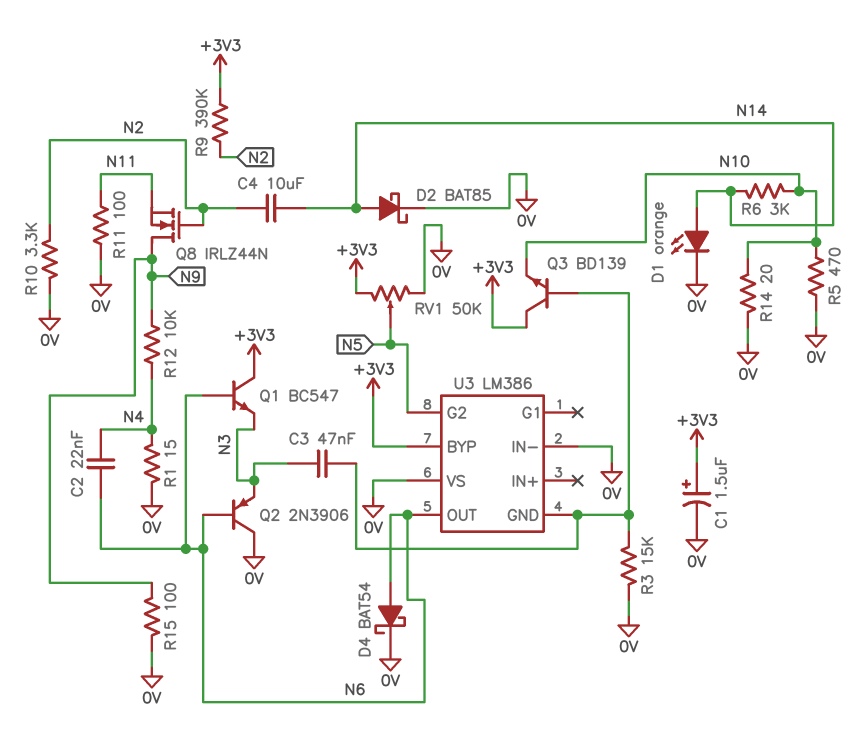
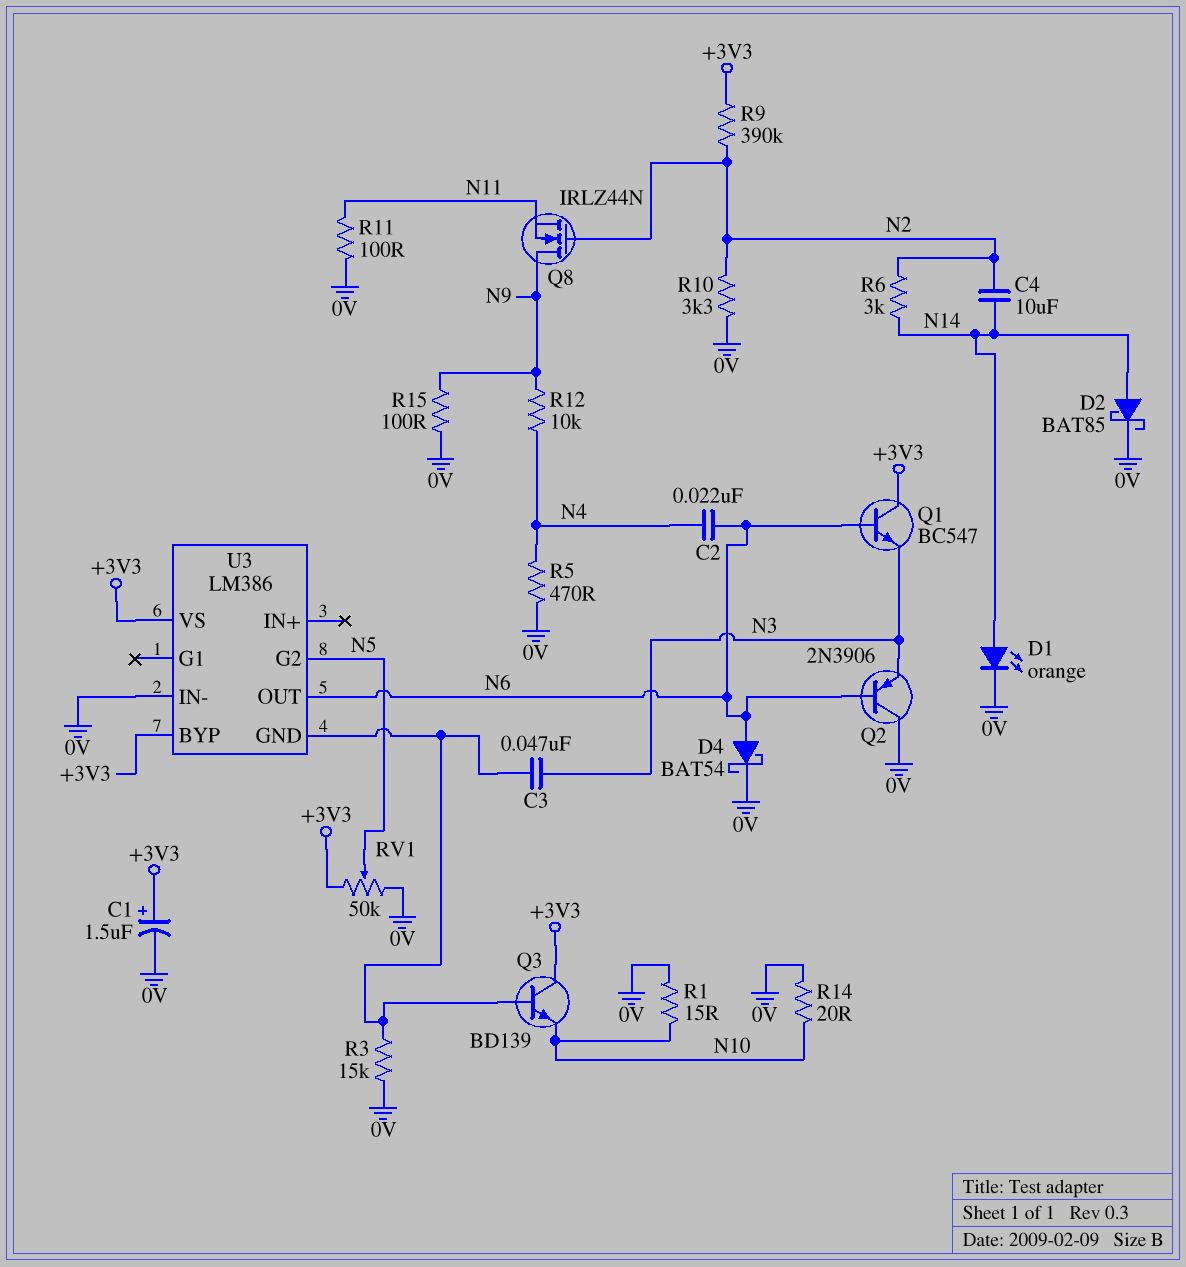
R1: 15 (0V, N4) -> 15 (0V, N10)
R5: 470 (0V, N10) -> 470 (0V, N4)
R6: 3k (N10, N14) -> 3k (N2, N14)
U3 pin VS: 0V -> +3V3

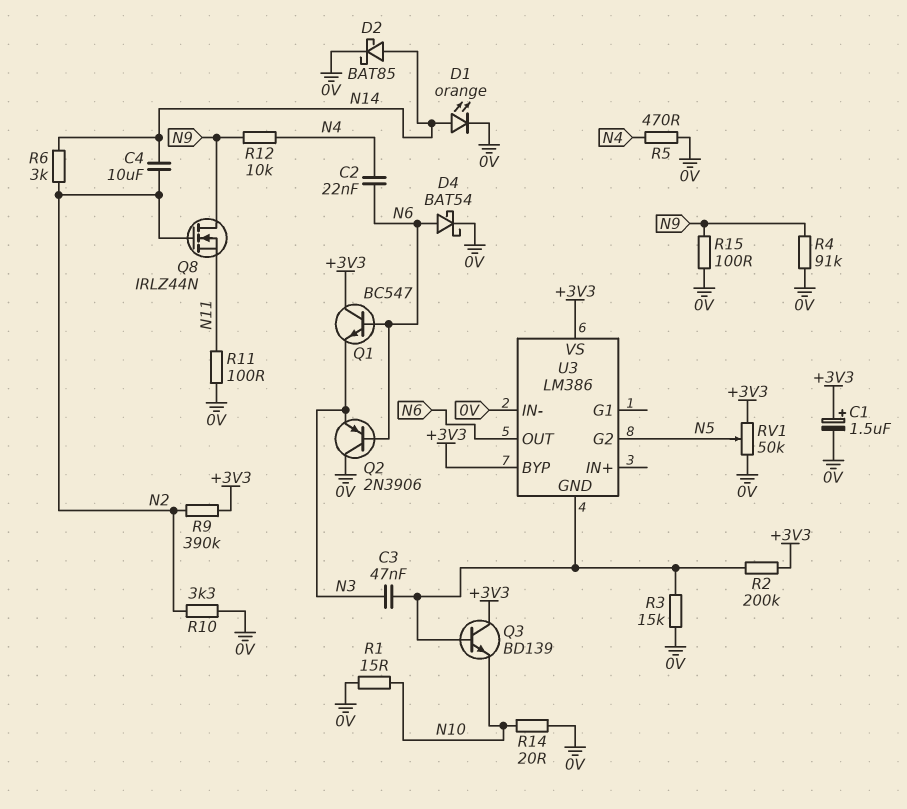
R2: none -> 200k (+3V3, U3/GND)
R4: none -> 91k (0V, N9)

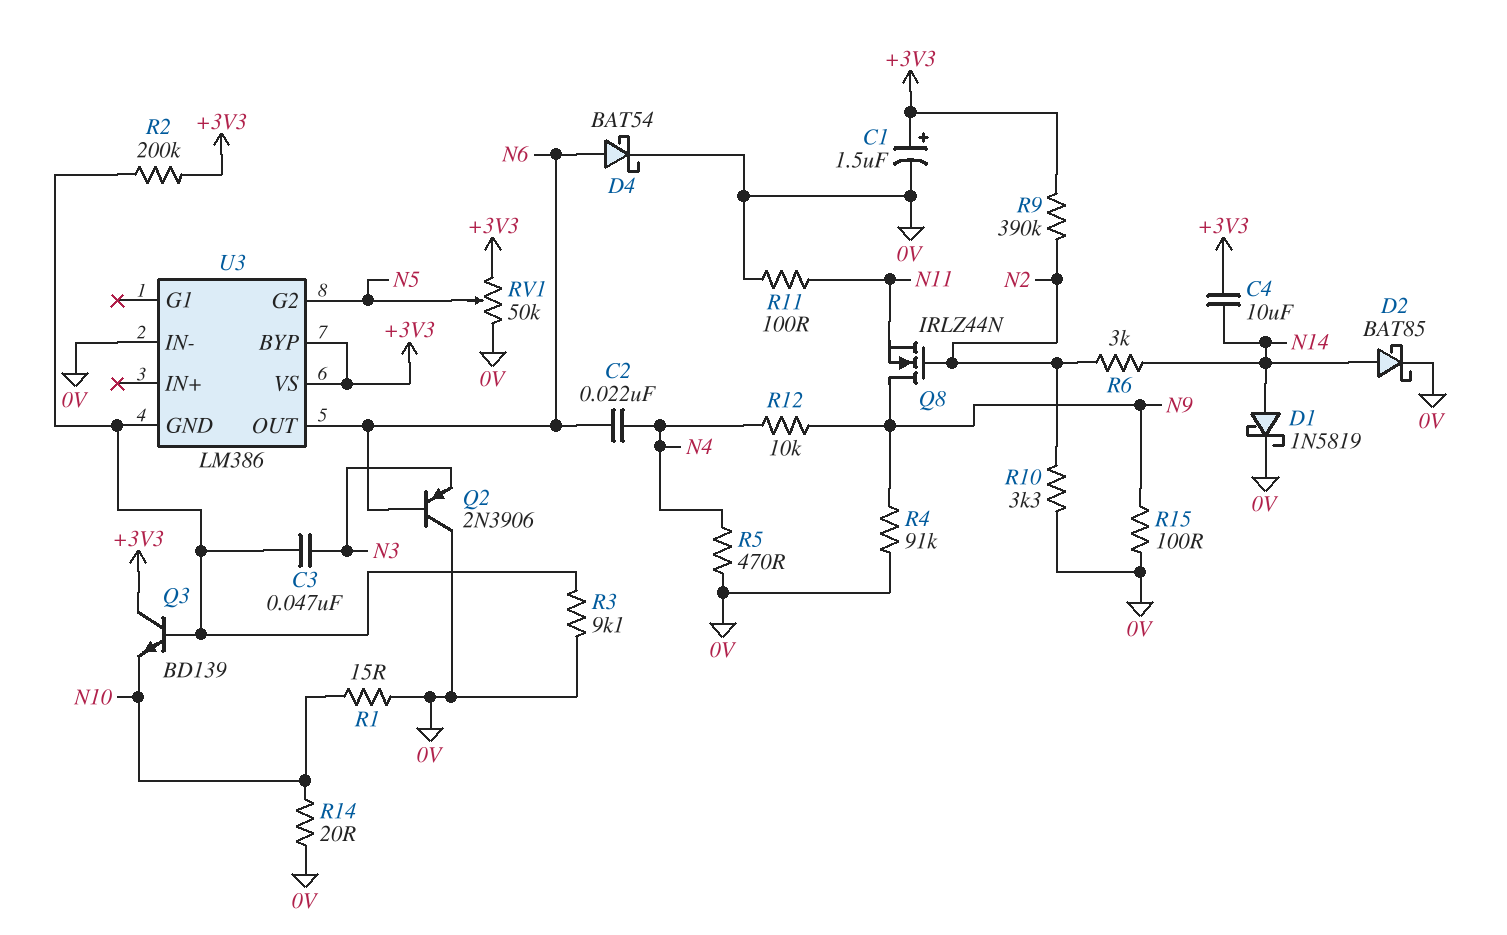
C4: 10uF (N2, N14) -> 10uF (+3V3, N14)
D1: LED orange (A N14, K 0V) -> schottky 1N5819 (A N14, K 0V)
Q1: NPN BC547 (B N6, C +3V3, E N3) -> none
R3: 15k (0V, U3/GND) -> 9.1k (0V, U3/GND)

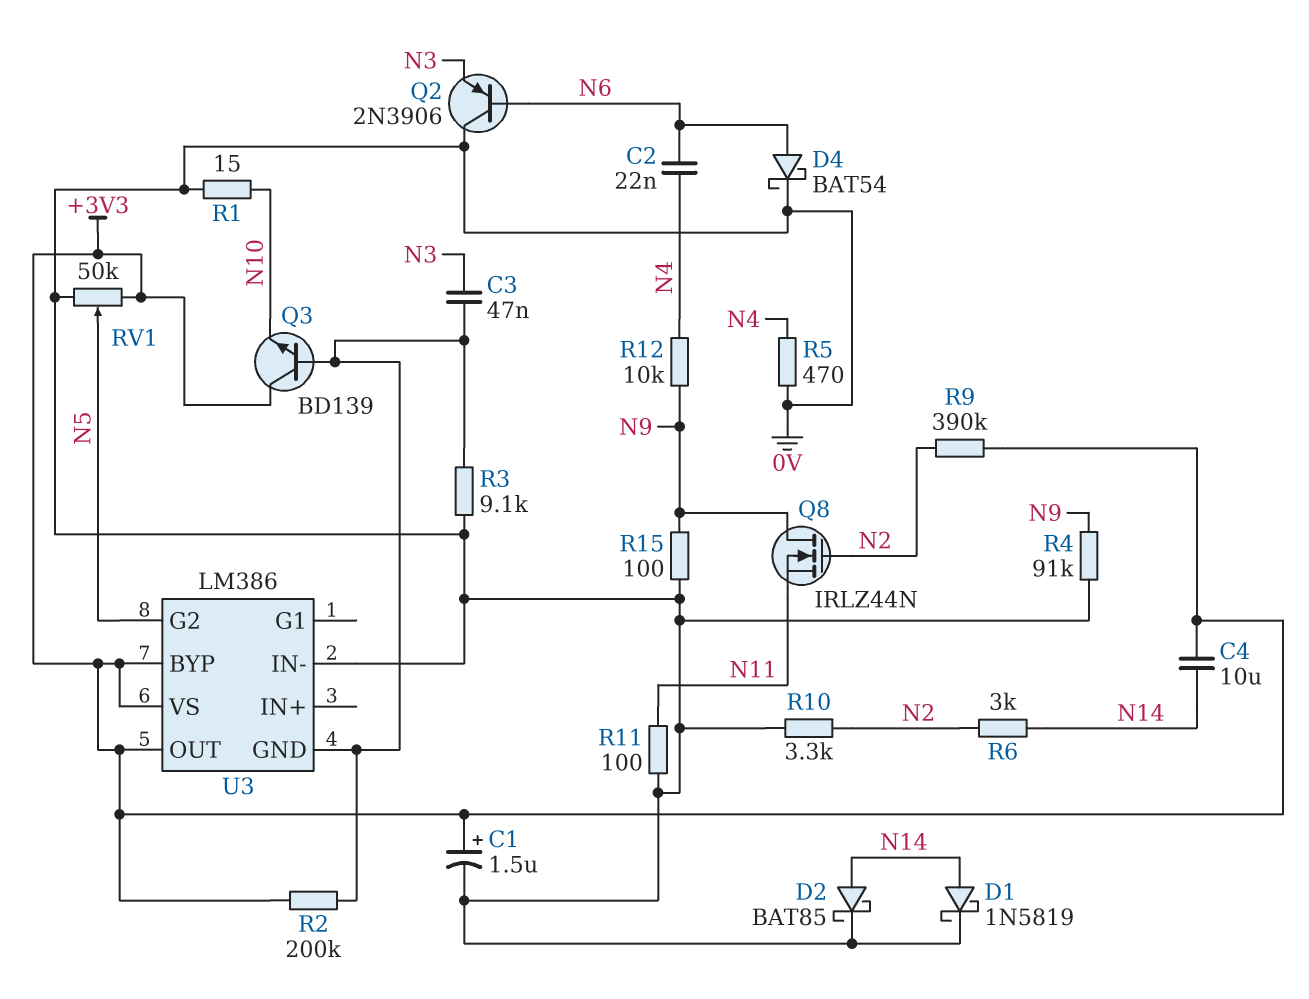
R14: 20 (0V, N10) -> none
U3 pin OUT: N6 -> +3V3

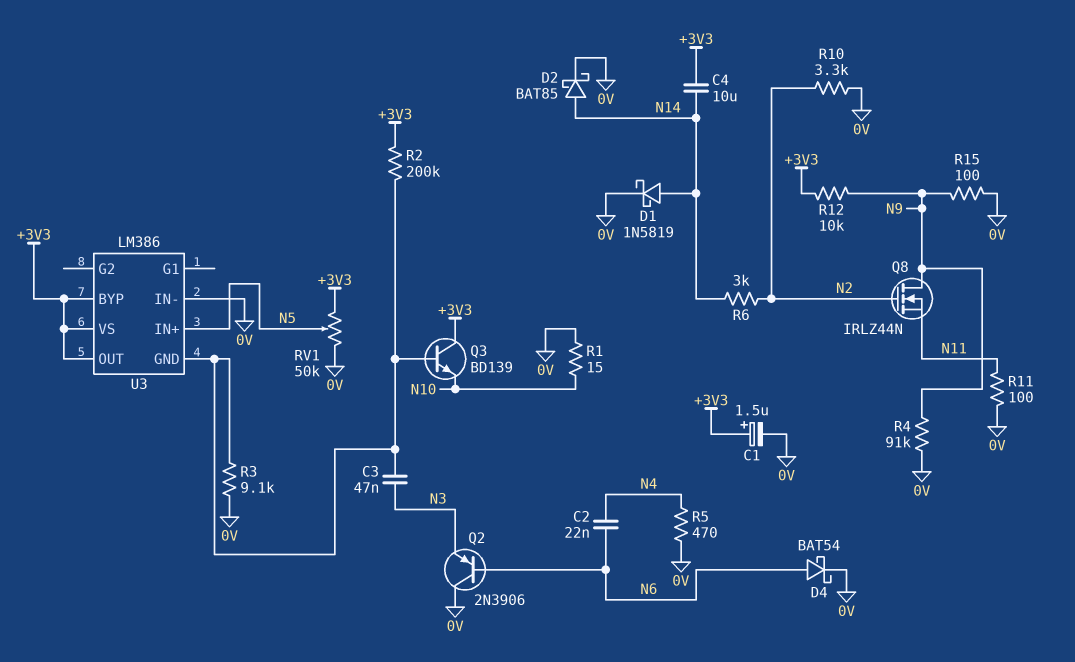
R9: 390k (+3V3, N2) -> none
R12: 10k (N4, N9) -> 10k (+3V3, N9)
U3 pin G2: N5 -> none
U3 pin IN+: none -> N5

